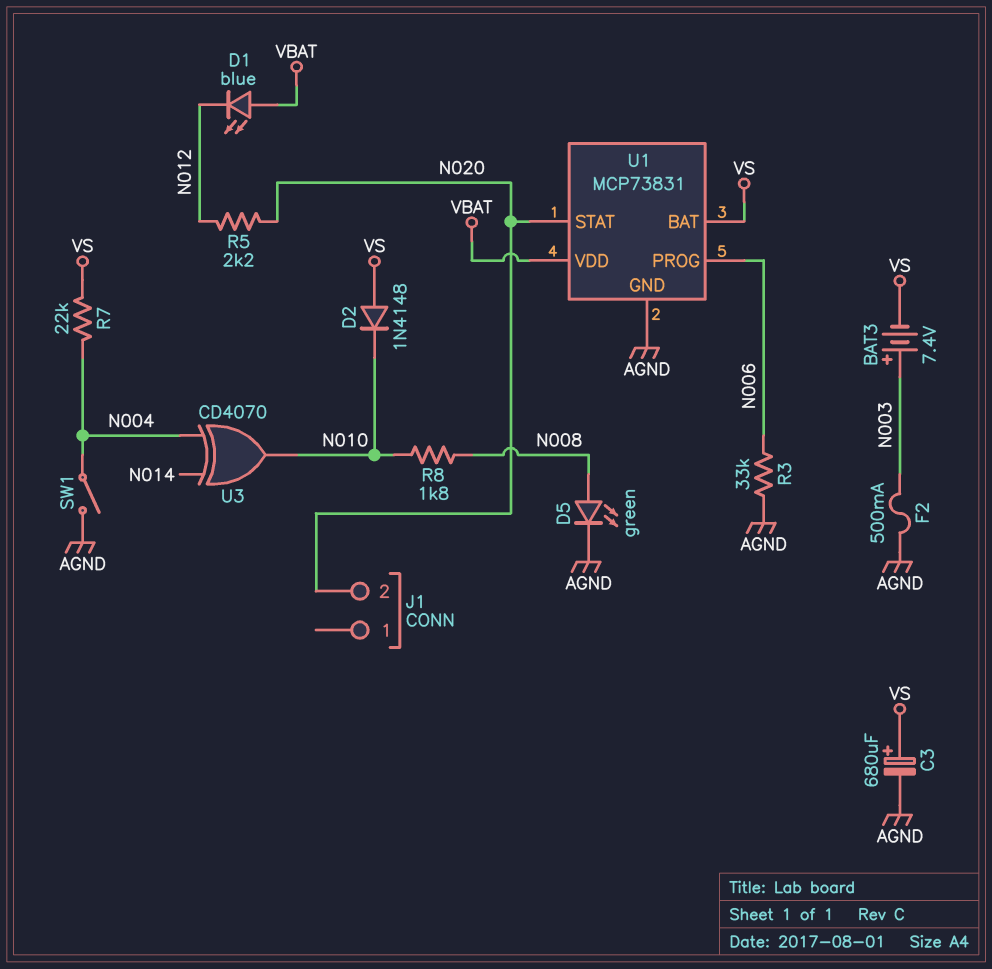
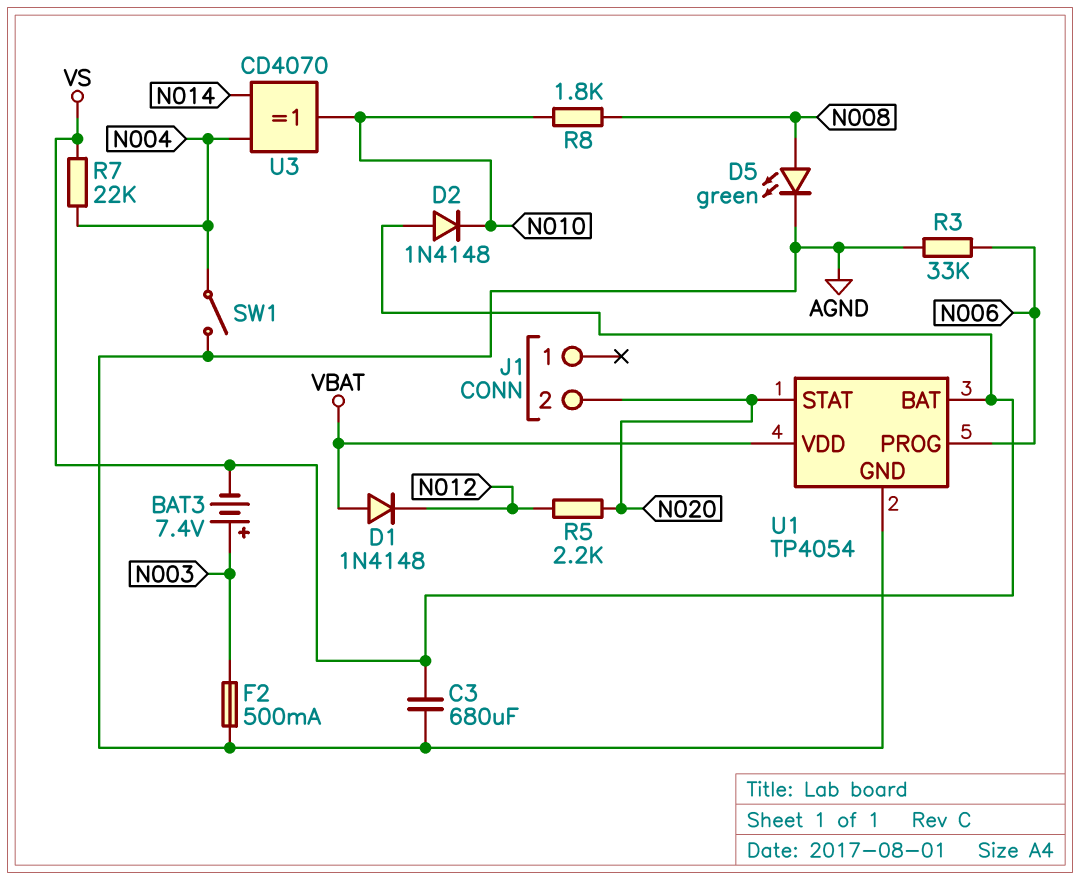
C3: 680uF (plus VS, minus AGND) -> 680uF (AGND, VS)
D1: LED blue (A VBAT, K N012) -> diode 1N4148 (A VBAT, K N012)
U1: MCP73831 -> TP4054

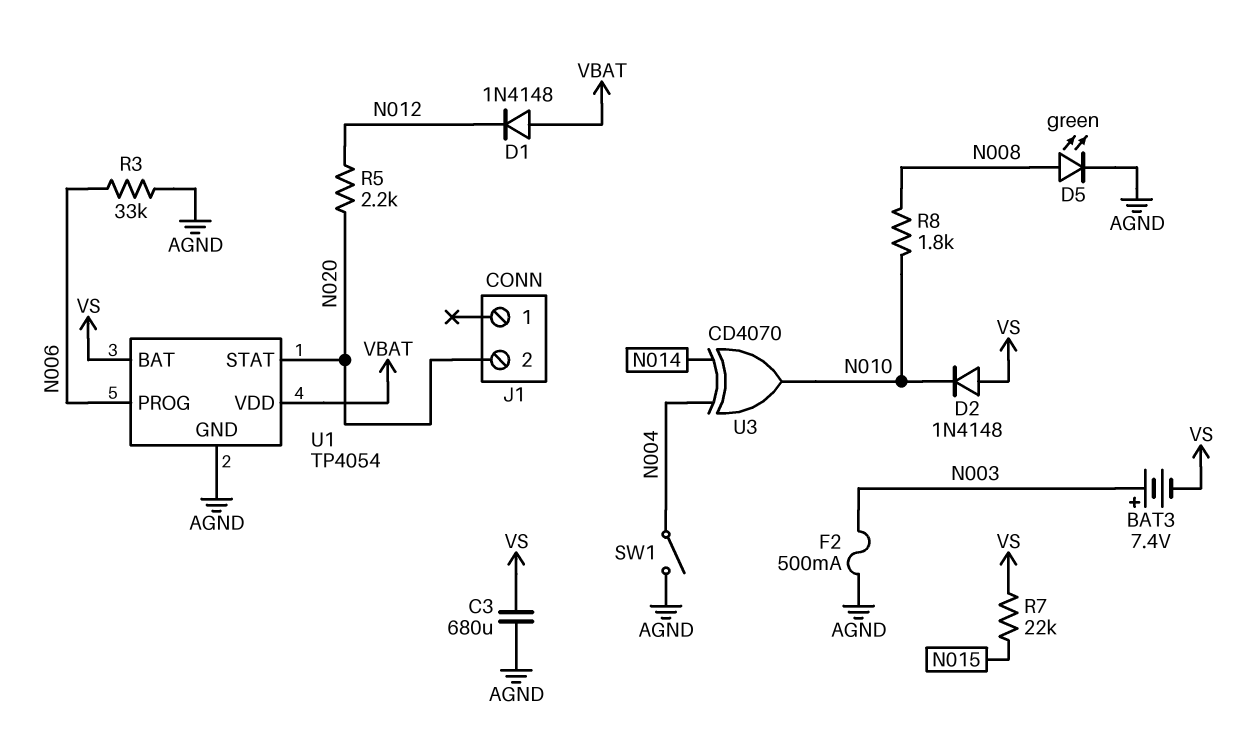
R7: 22k (N004, VS) -> 22k (N015, VS)

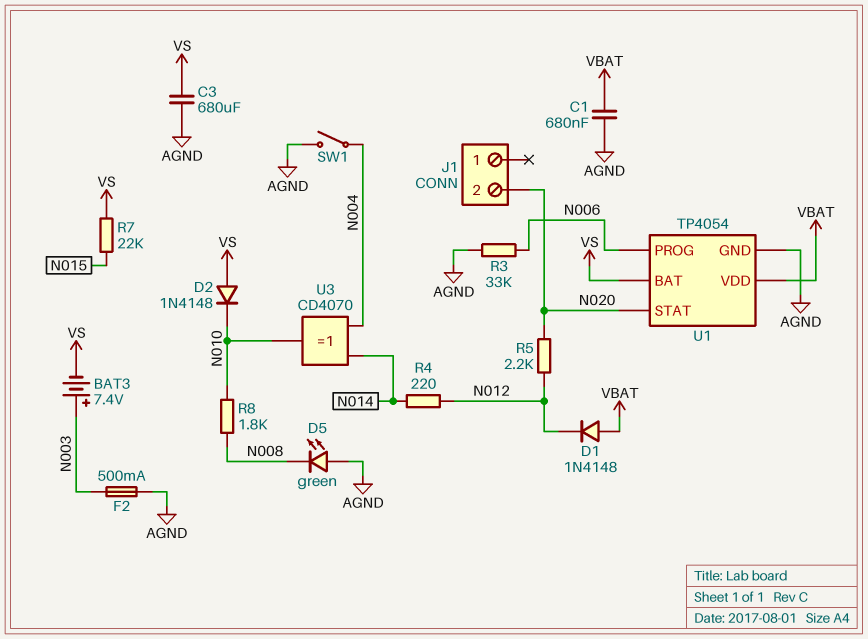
C1: none -> 680nF (AGND, VBAT)
D5: LED green (A N008, K AGND) -> LED green (A AGND, K N008)
R4: none -> 220 (N012, N014)

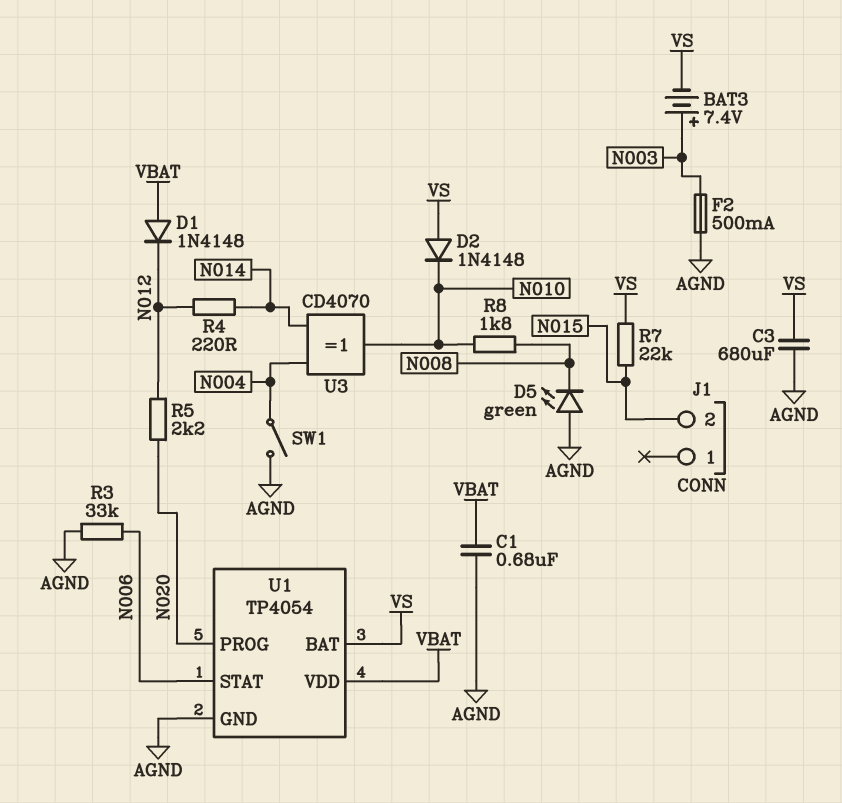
J1 pin 2: N020 -> N015
U1 pin PROG: N006 -> N020
U1 pin STAT: N020 -> N006

